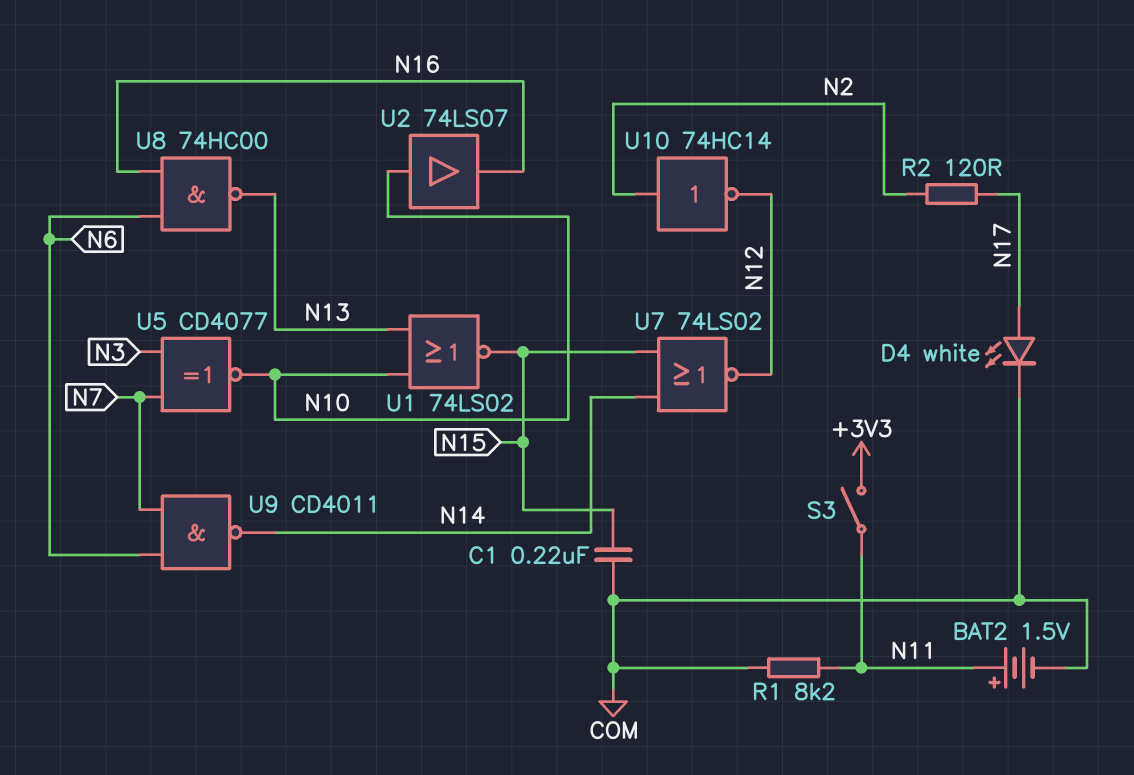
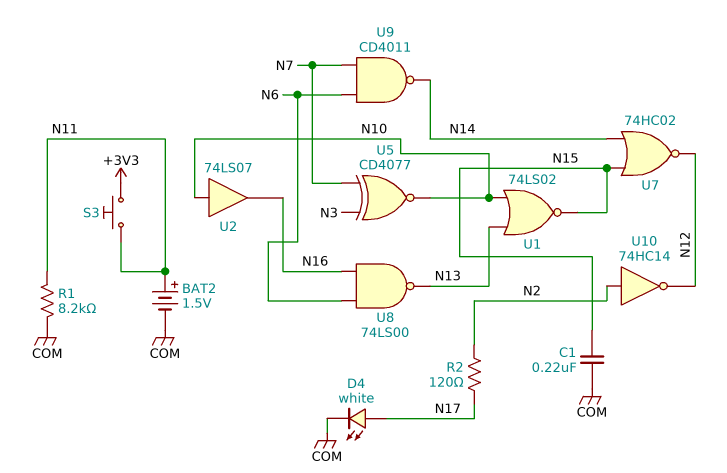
S3: switch (+3V3, N11) -> button (+3V3, N11)
U7: NOR 74LS02 (in N14, in N15, out N12) -> NOR 74HC02 (in N14, in N15, out N12)
U8: NAND 74HC00 (in N6, in N16, out N13) -> NAND 74LS00 (in N6, in N16, out N13)

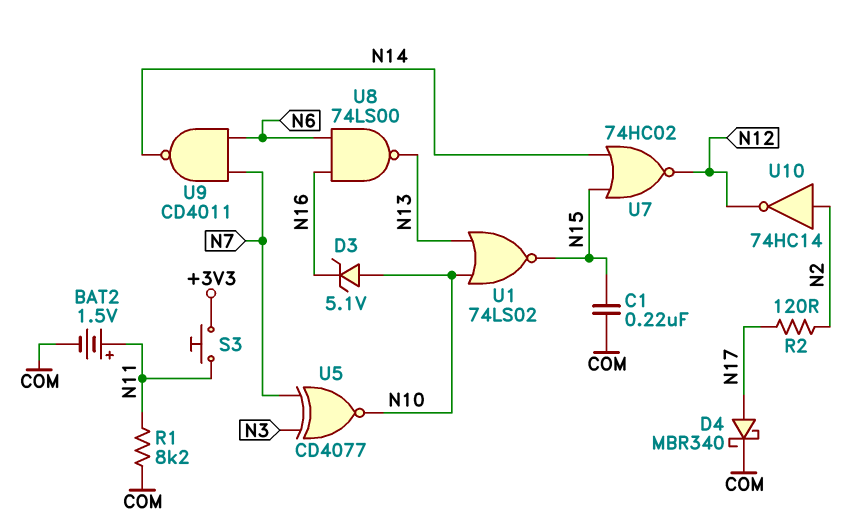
D3: none -> zener 5.1V (A N10, K N16)
D4: LED white (A N17, K COM) -> schottky MBR340 (A N17, K COM)
U2: buffer 74LS07 (in N10, out N16) -> none

